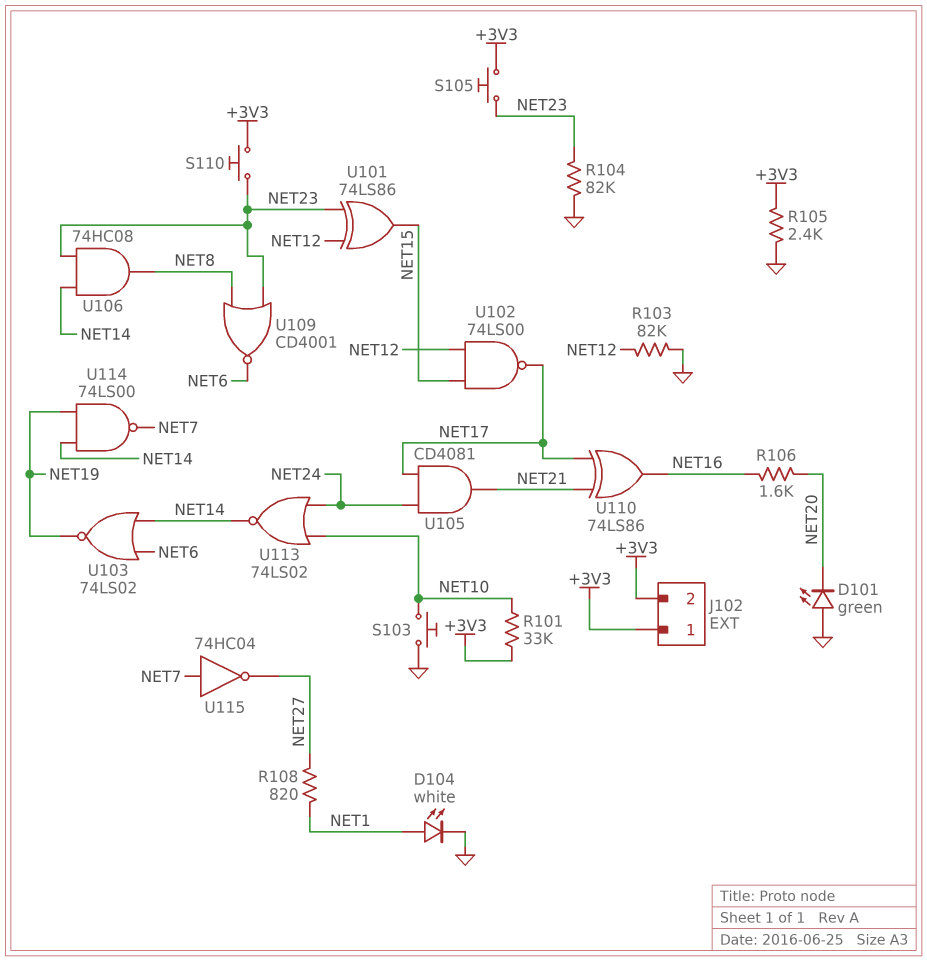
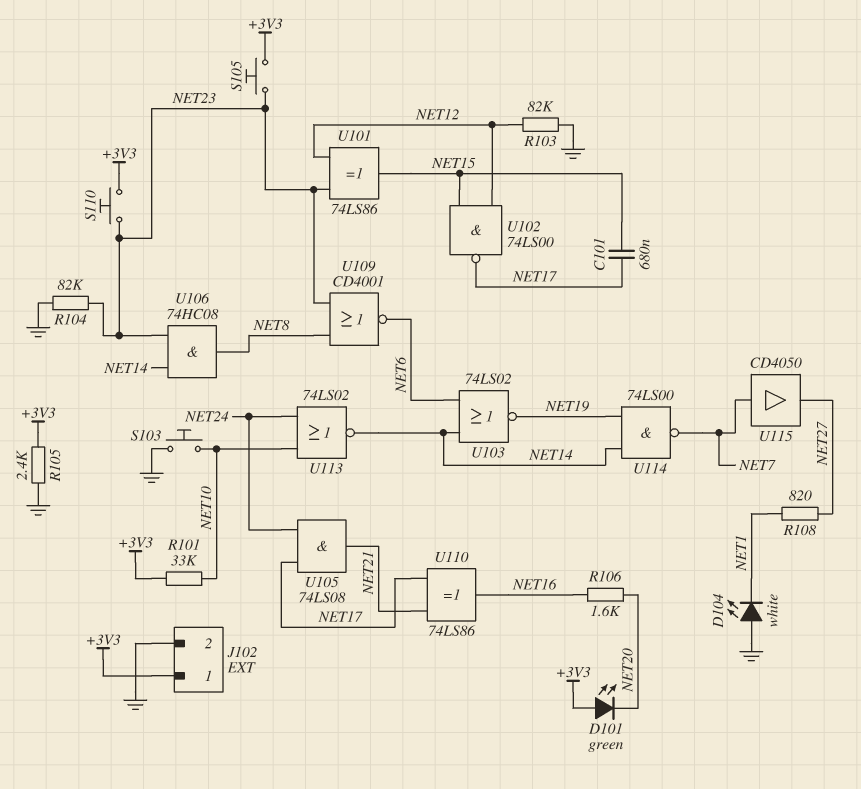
C101: none -> 680nF (NET15, NET17)
D101: LED green (A GND, K NET20) -> LED green (A +3V3, K NET20)
D104: LED white (A NET1, K GND) -> LED white (A GND, K NET1)
J102 pin 2: +3V3 -> GND
U105: AND CD4081 (in NET17, in NET24, out NET21) -> AND 74LS08 (in NET17, in NET24, out NET21)
U115: NOT 74HC04 (in NET7, out NET27) -> buffer CD4050 (in NET7, out NET27)

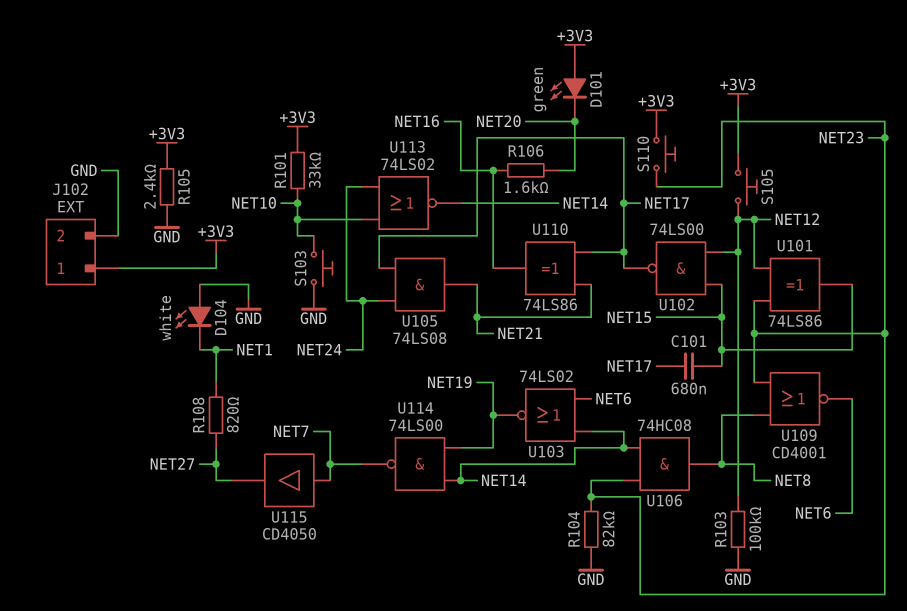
R103: 82k (GND, NET12) -> 100k (GND, NET12)
S105: button (+3V3, NET23) -> button (+3V3, NET12)

